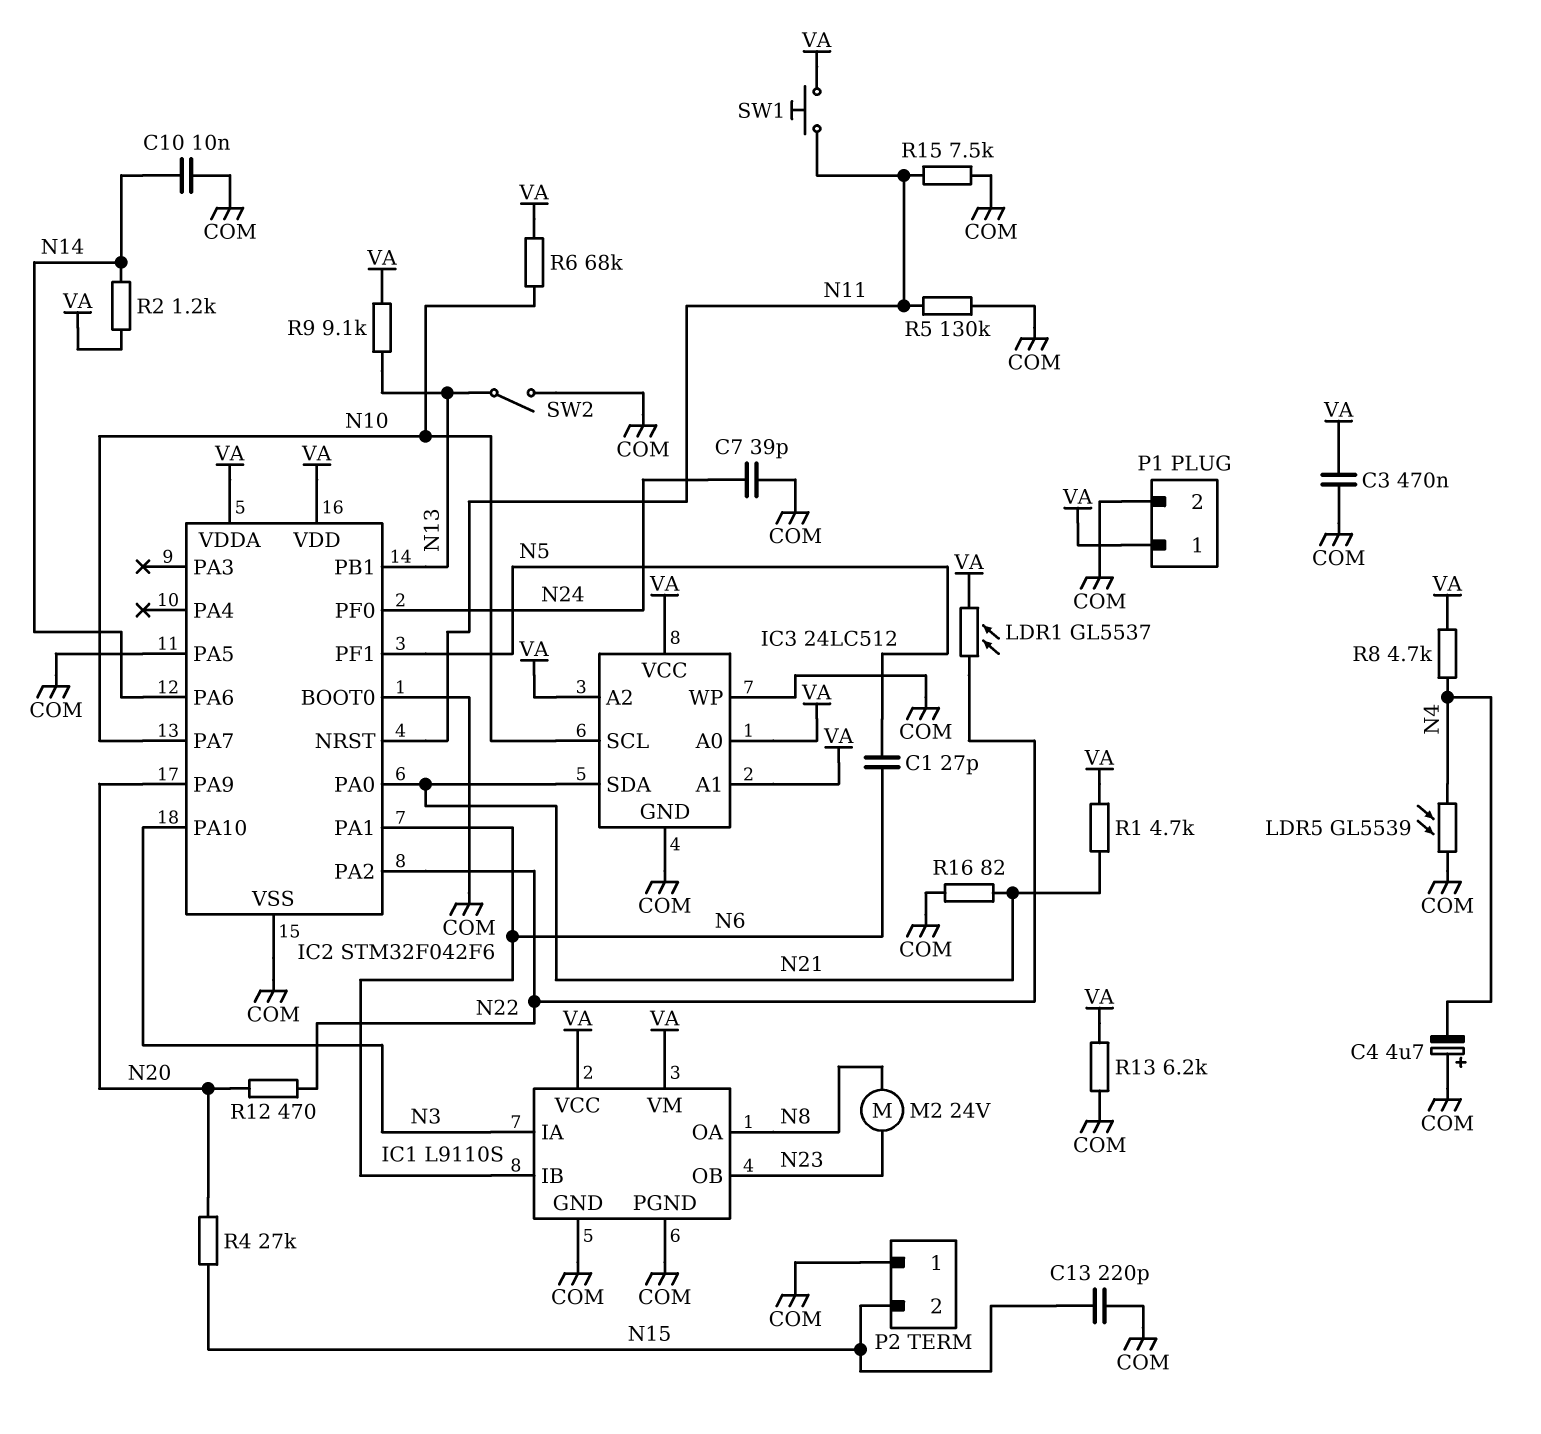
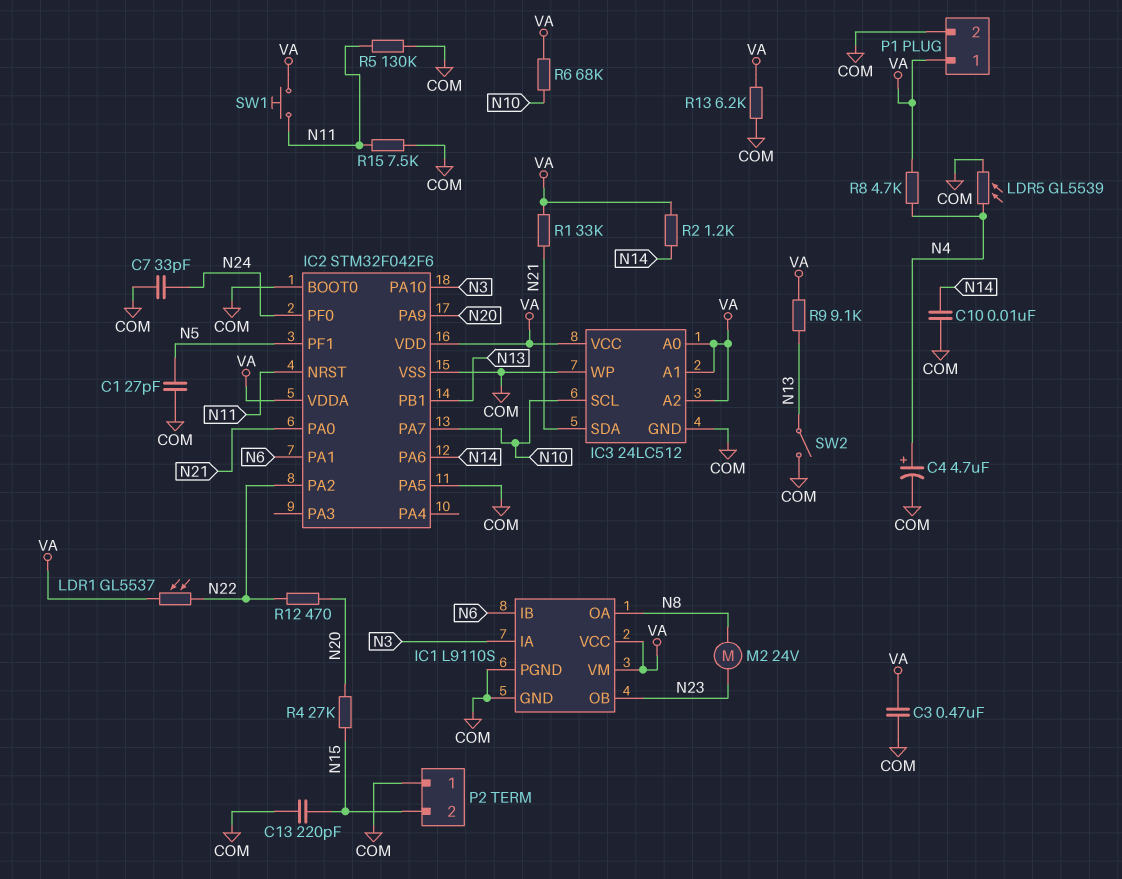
C1: 27pF (N5, N6) -> 27pF (COM, N5)
C4: 4.7uF (plus COM, minus N4) -> 4.7uF (plus N4, minus COM)
C7: 39pF (COM, N24) -> 33pF (COM, N24)
R1: 4.7k (N21, VA) -> 33k (N21, VA)
R16: 82 (COM, N21) -> none

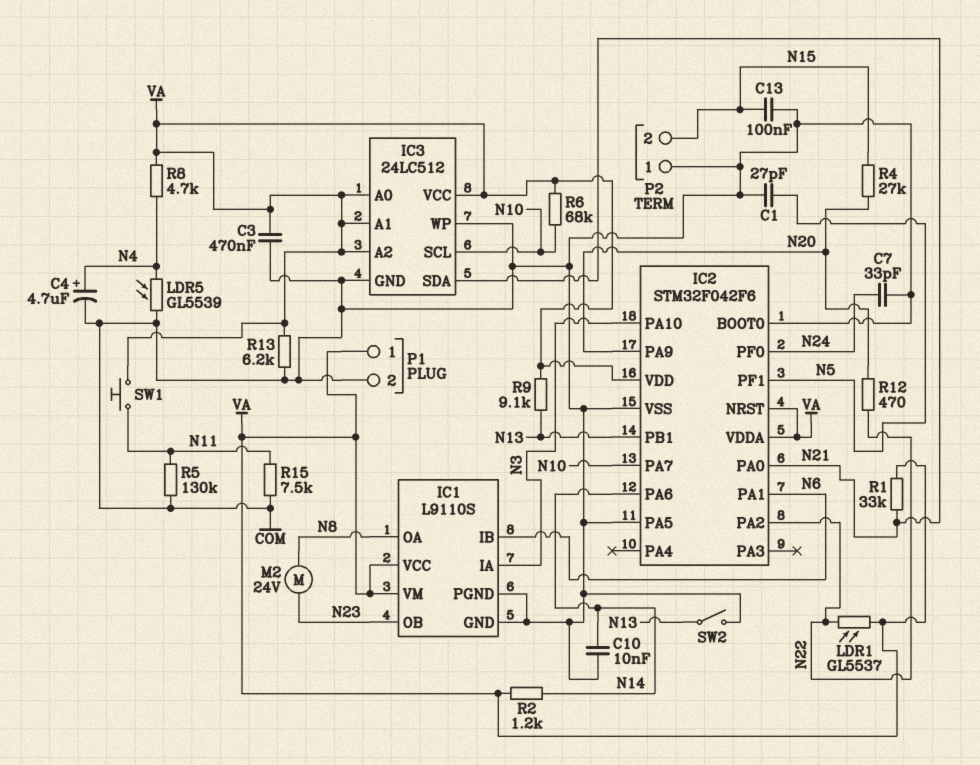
C13: 220pF (COM, N15) -> 100nF (COM, N15)
IC2 pin NRST: N11 -> VA

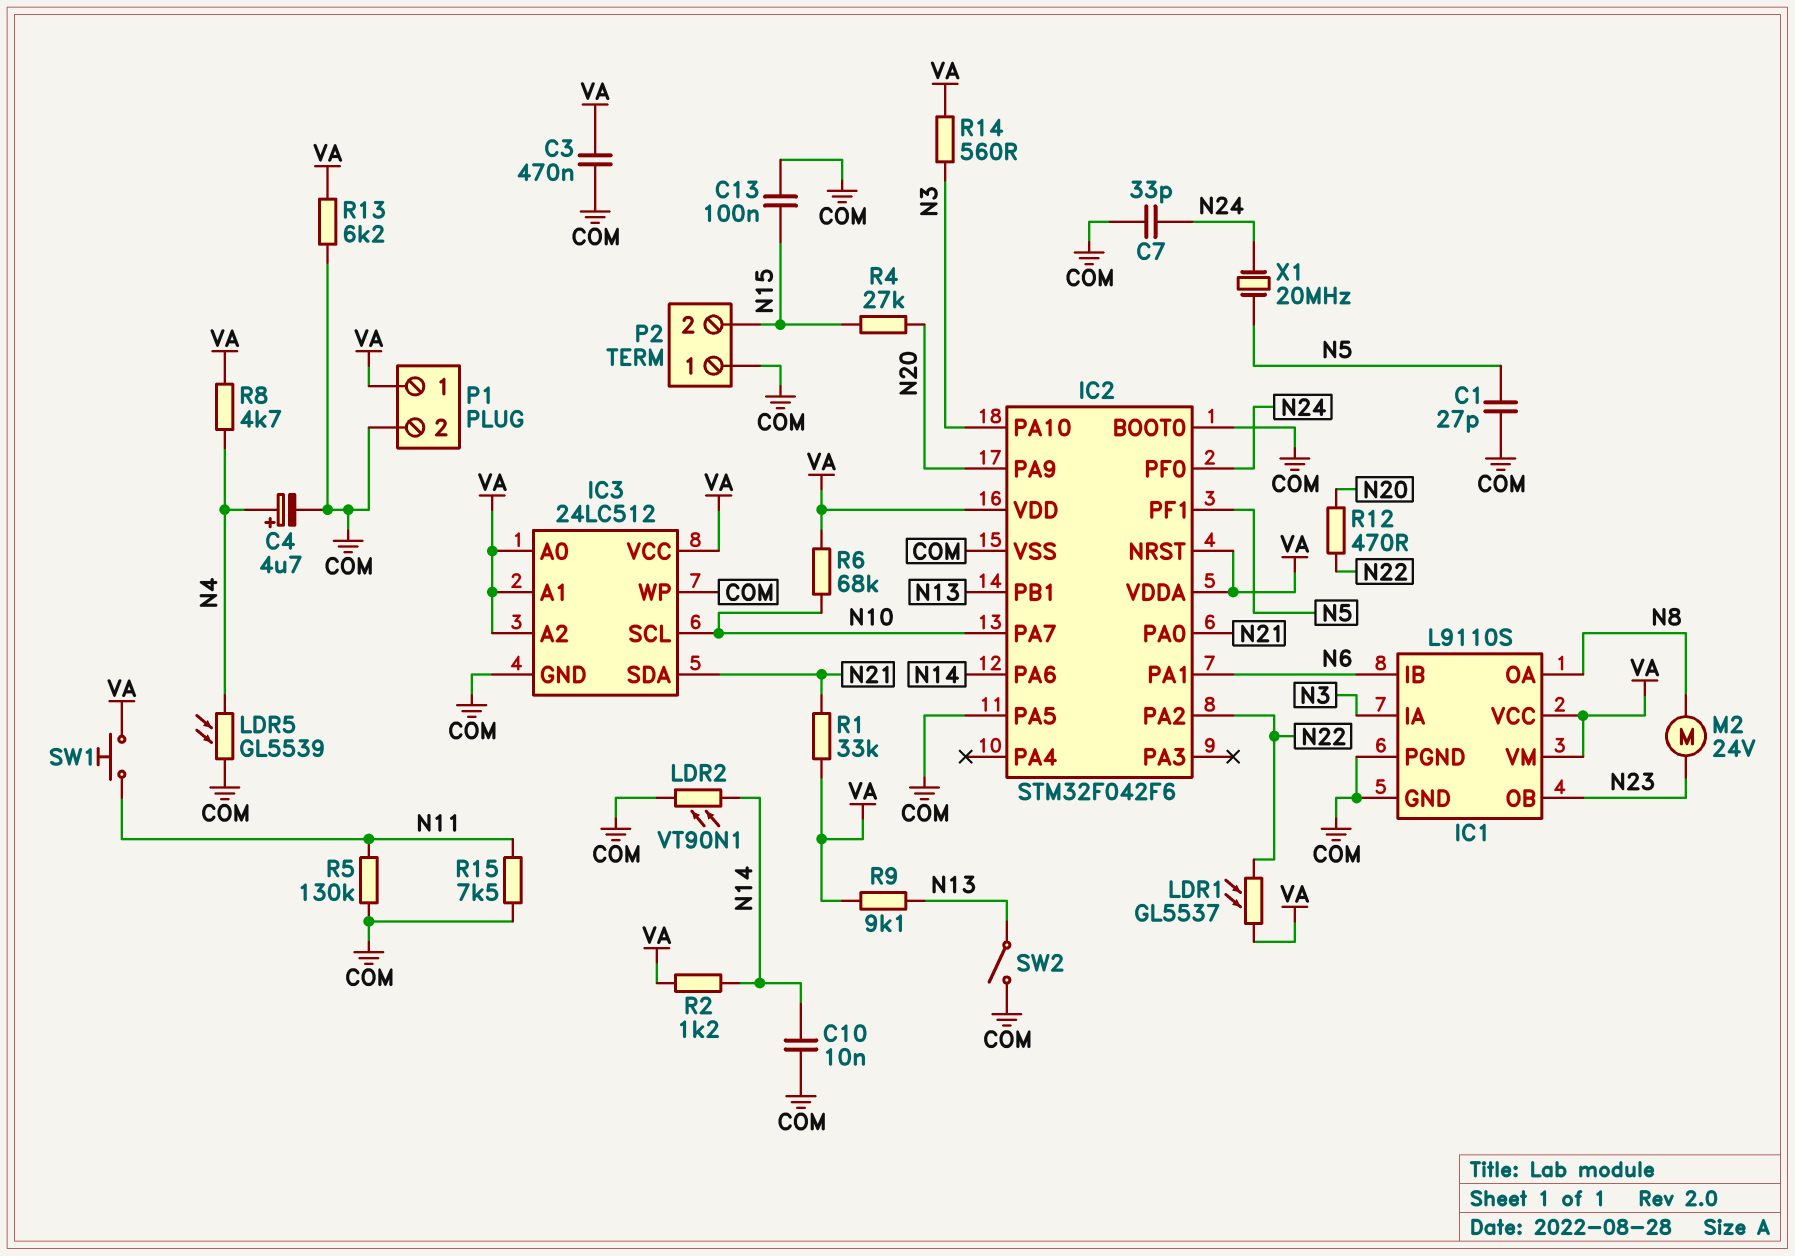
LDR2: none -> VT90N1 (COM, N14)
R14: none -> 560 (N3, VA)
X1: none -> 20MHz (N5, N24)

